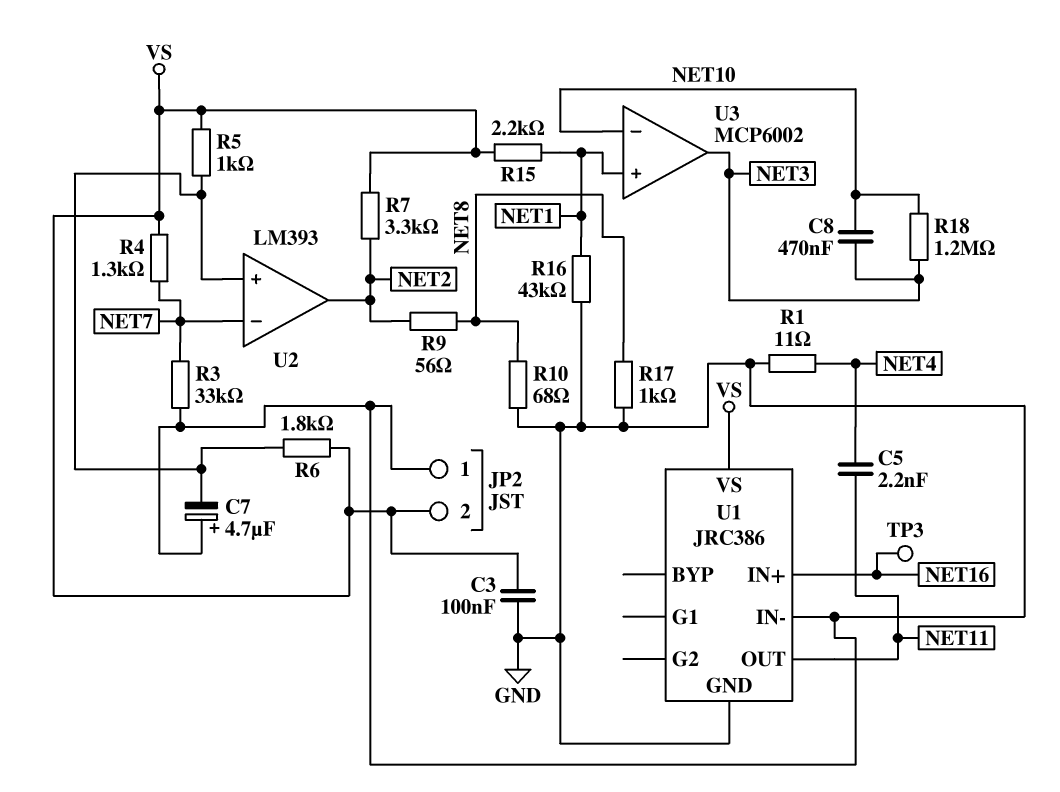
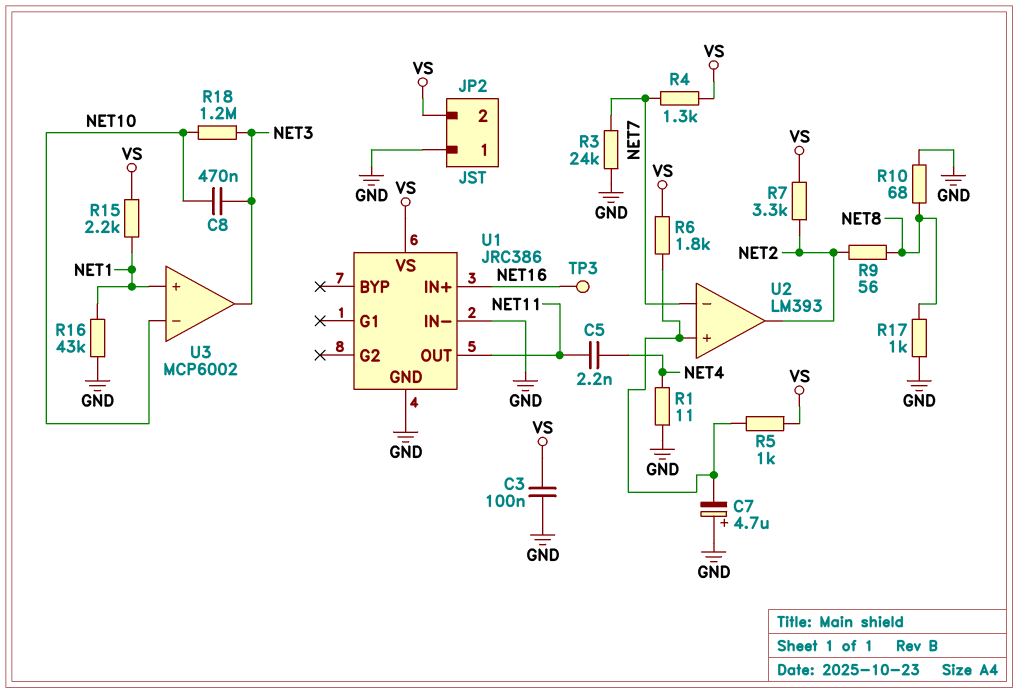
R3: 33k (GND, NET7) -> 24k (GND, NET7)

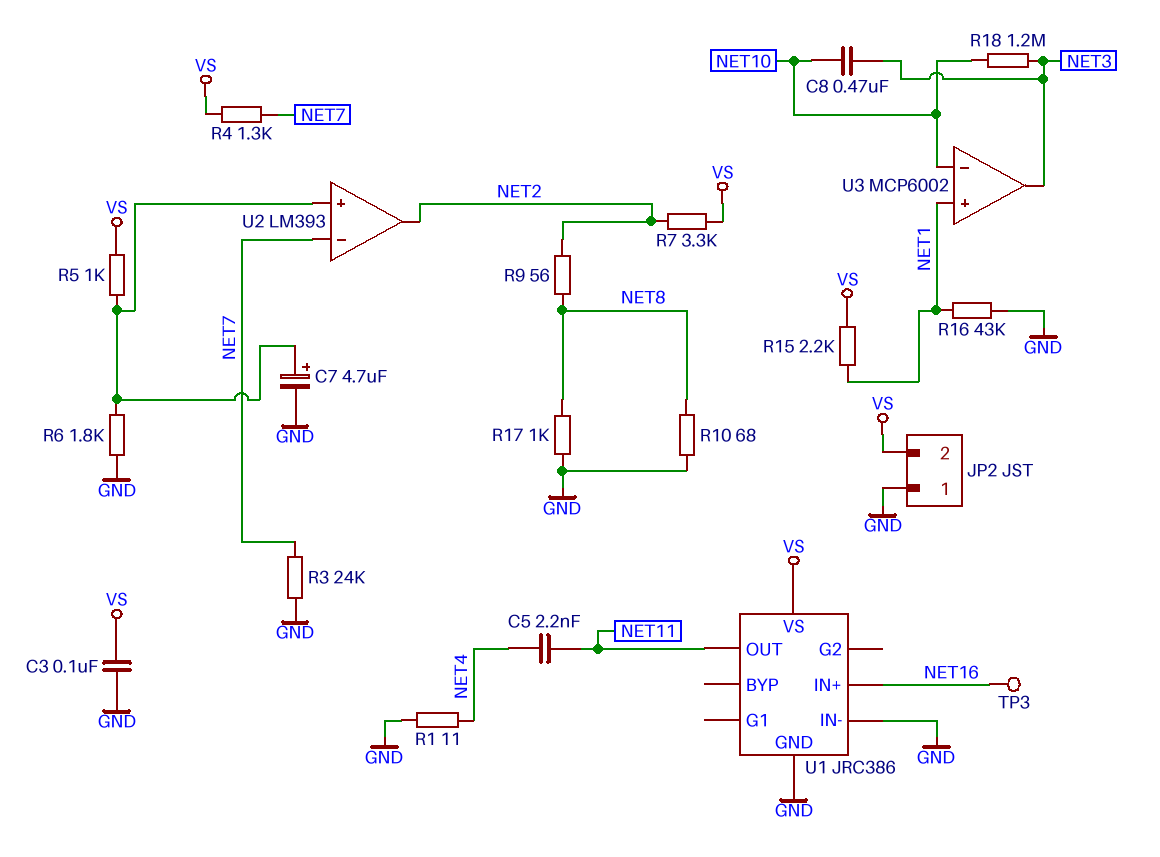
C7: 4.7uF (plus GND, minus U2/in+) -> 4.7uF (plus U2/in+, minus GND)
R6: 1.8k (U2/in+, VS) -> 1.8k (GND, U2/in+)

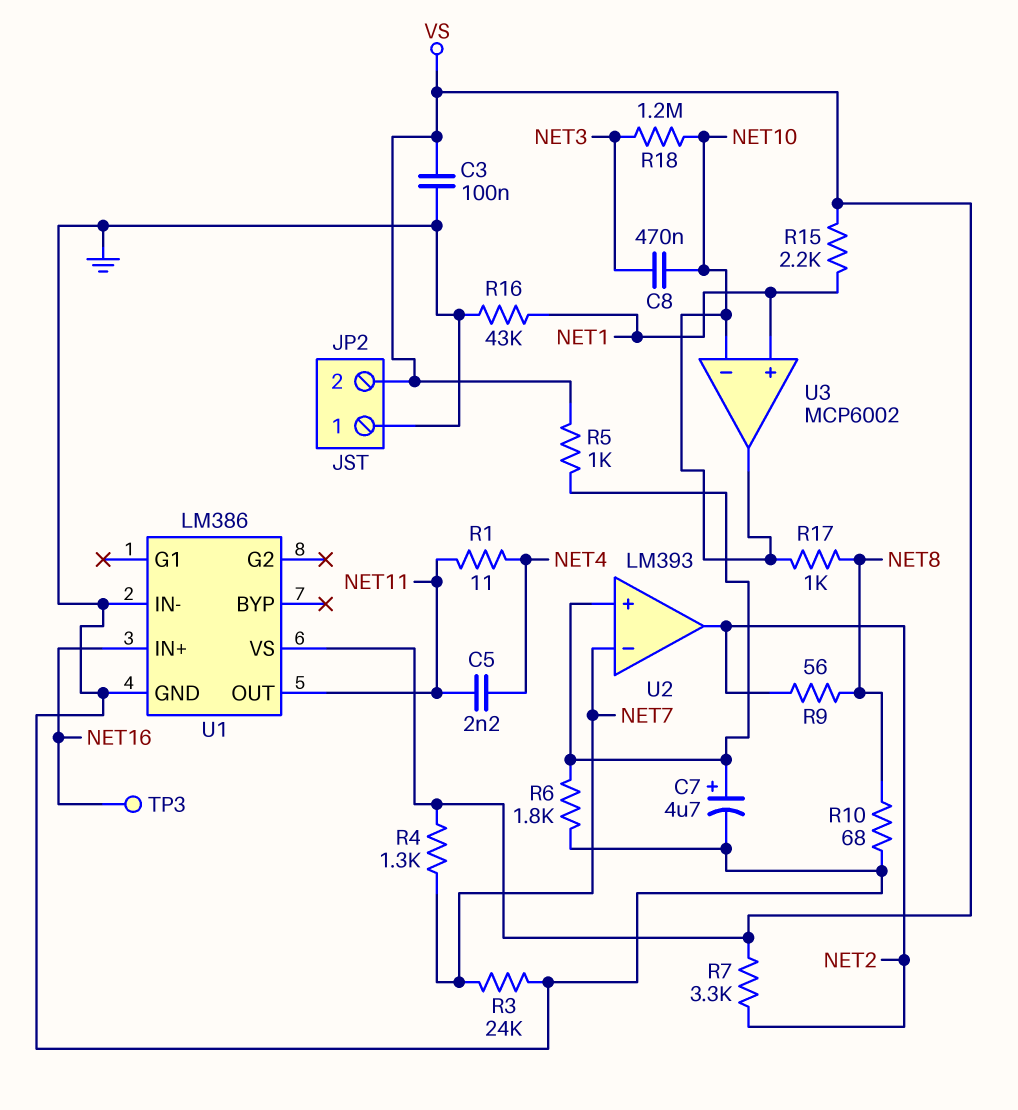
R1: 11 (GND, NET4) -> 11 (NET4, NET11)
R17: 1k (GND, NET8) -> 1k (NET8, NET10)
U1: JRC386 -> LM386
U3 pin out: NET3 -> NET10

